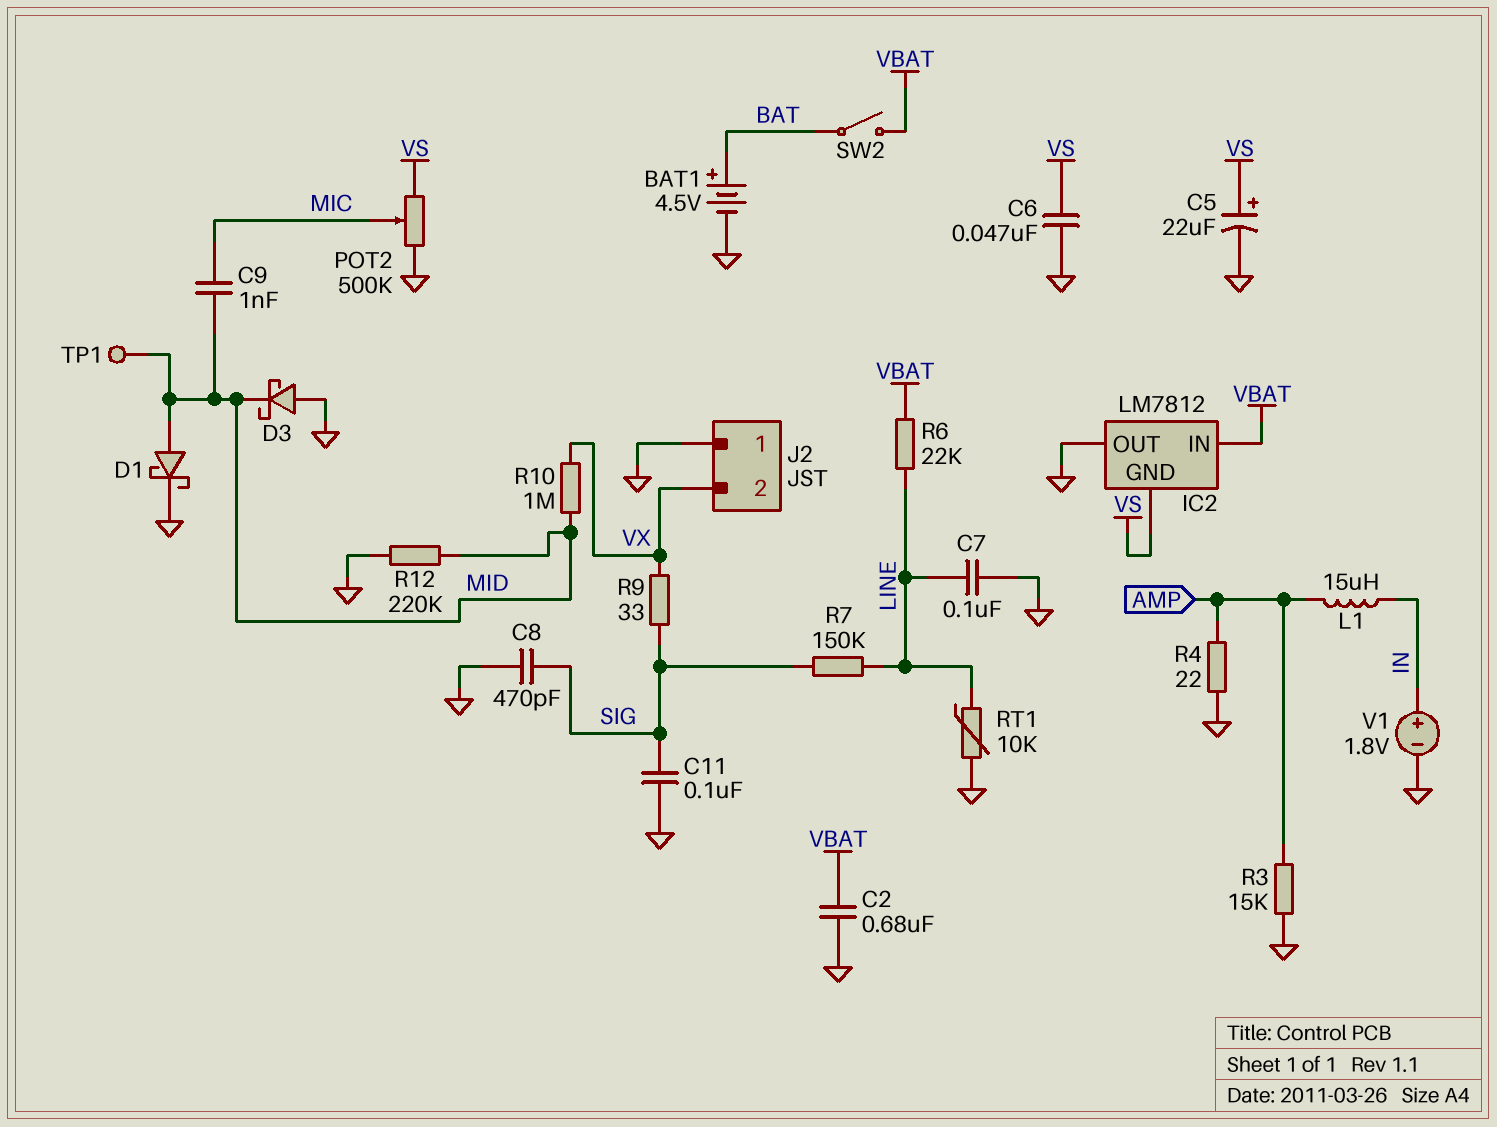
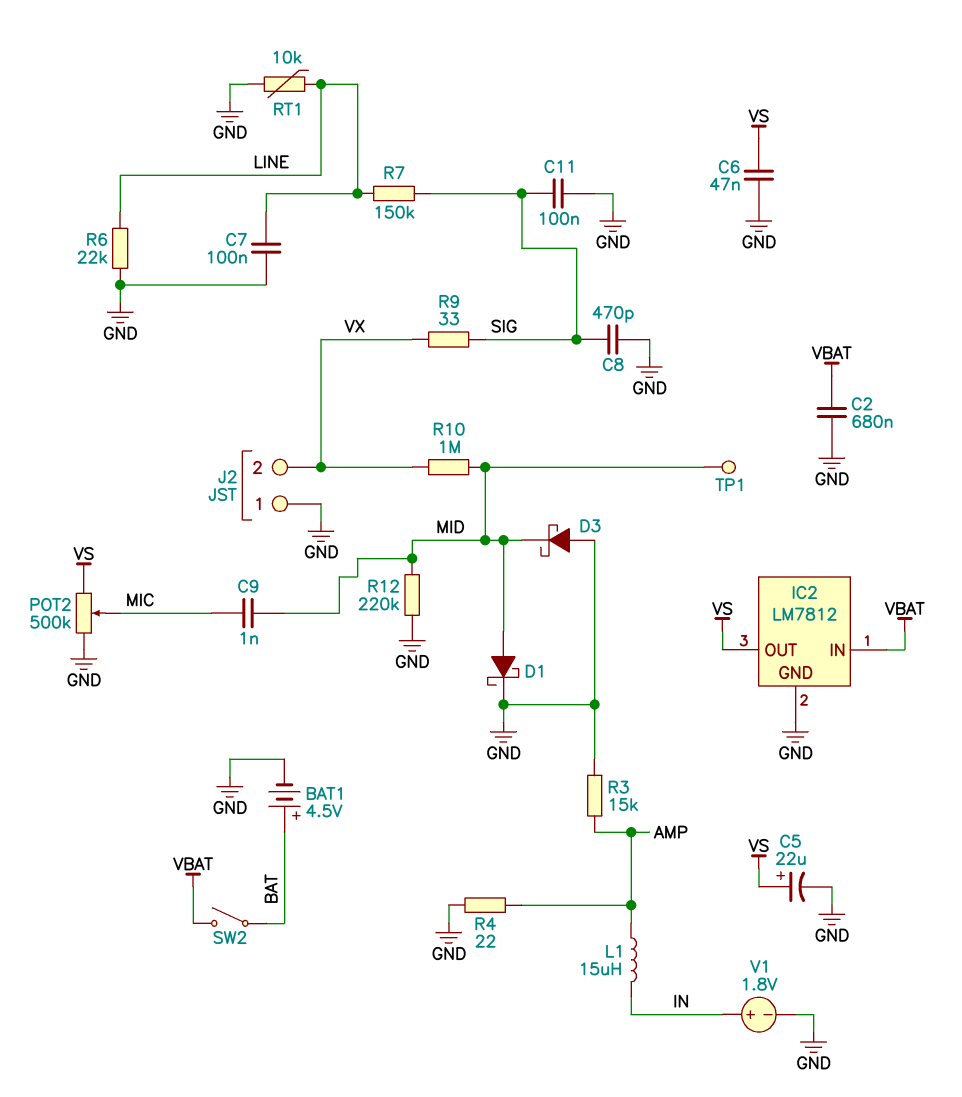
IC2 pin GND: VS -> GND
IC2 pin OUT: GND -> VS
R6: 22k (LINE, VBAT) -> 22k (GND, LINE)

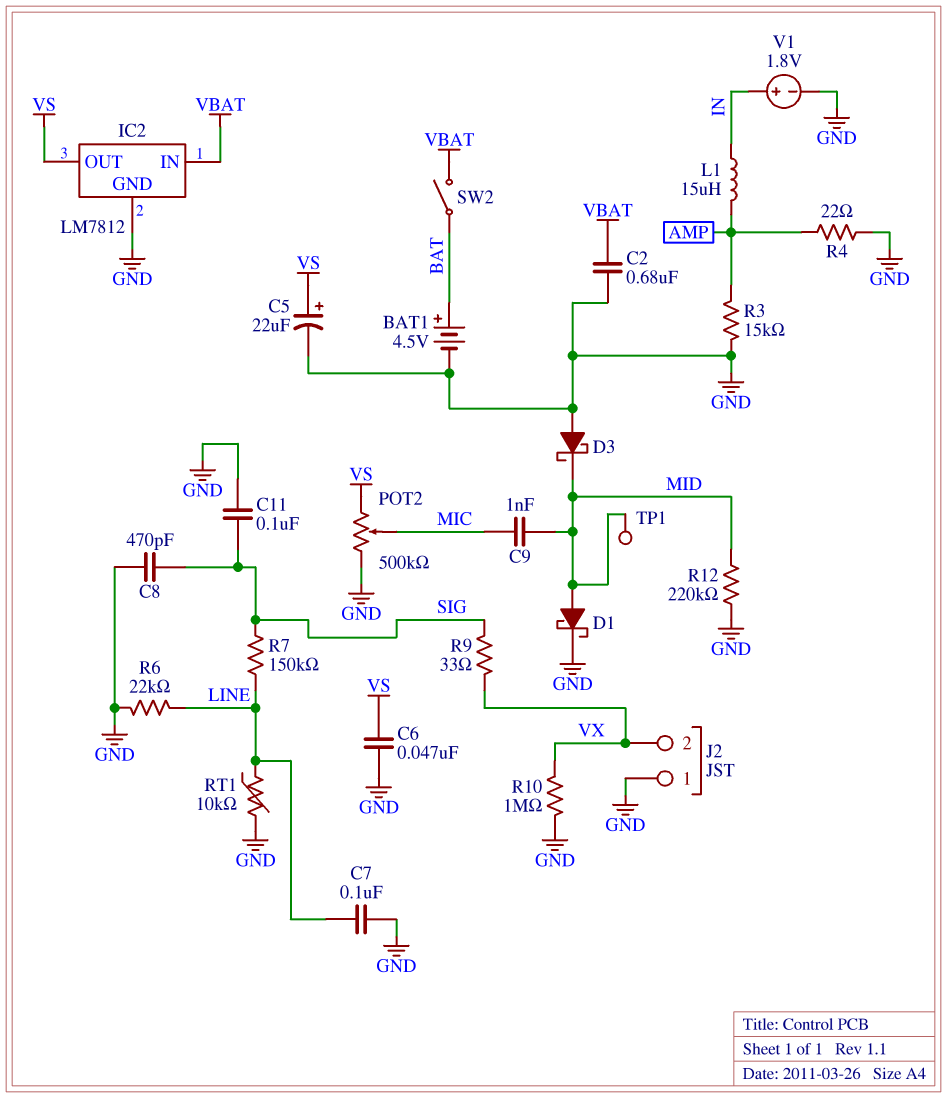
R10: 1M (MID, VX) -> 1M (GND, VX)

